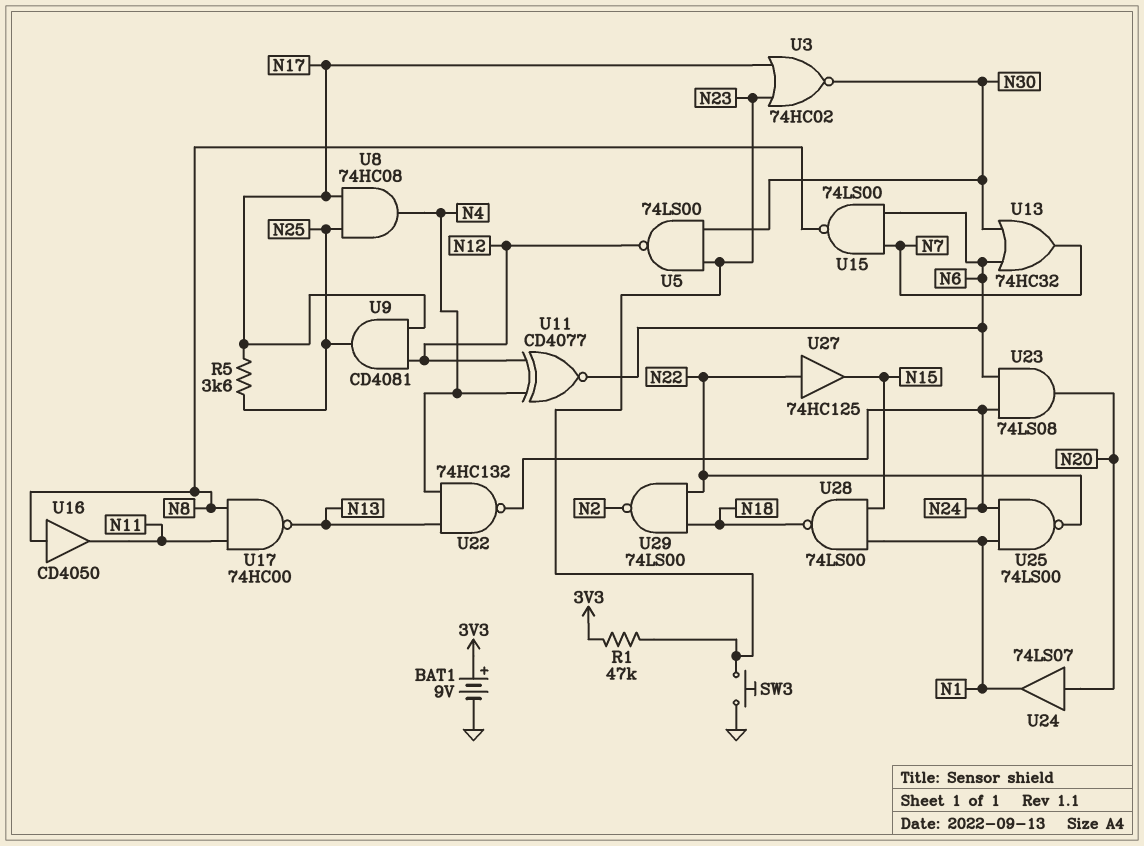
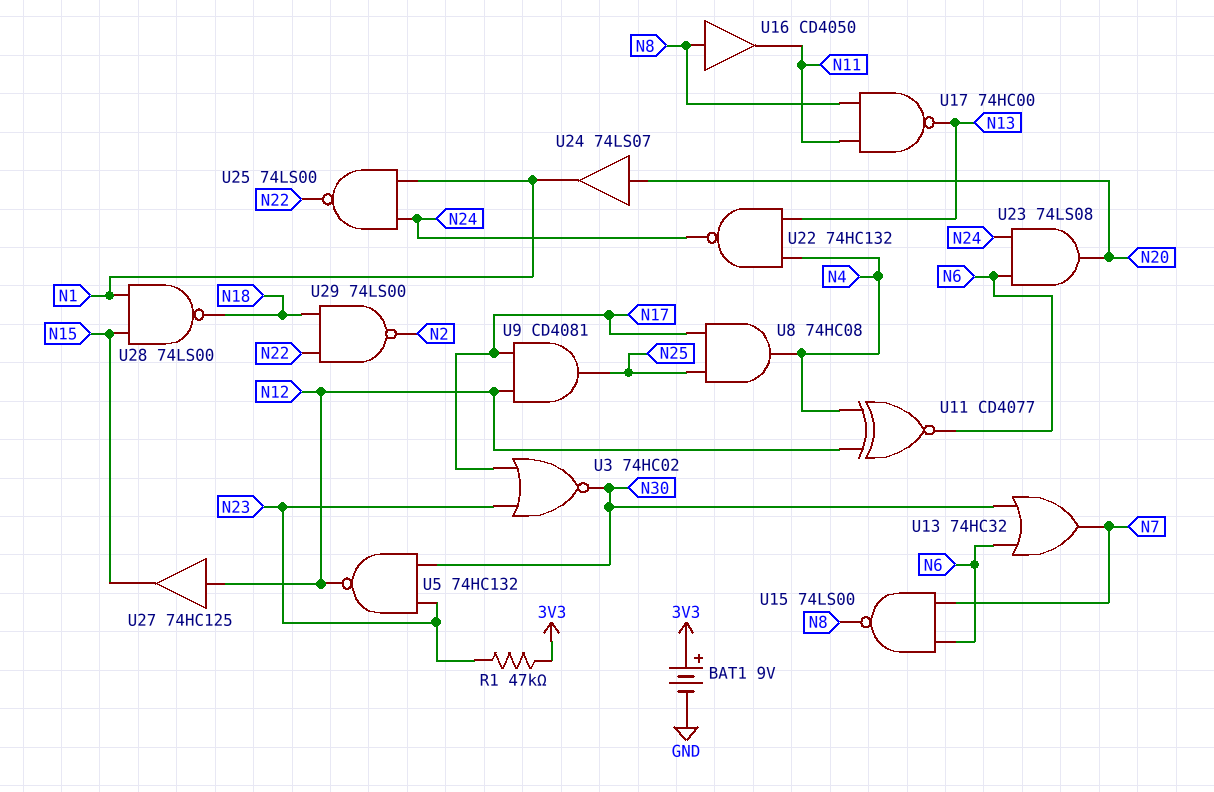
R5: 3.6k (N17, N25) -> none
SW3: button (GND, N23) -> none
U5: NAND 74LS00 (in N23, in N30, out N12) -> NAND 74HC132 (in N23, in N30, out N12)
U27: buffer 74HC125 (in N22, out N15) -> buffer 74HC125 (in N12, out N15)

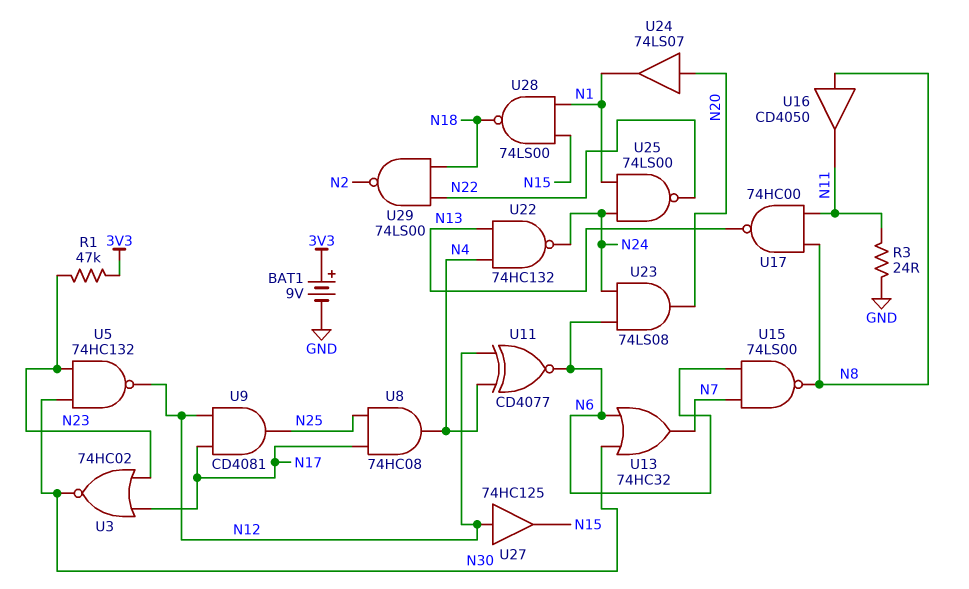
R3: none -> 24 (GND, N11)

